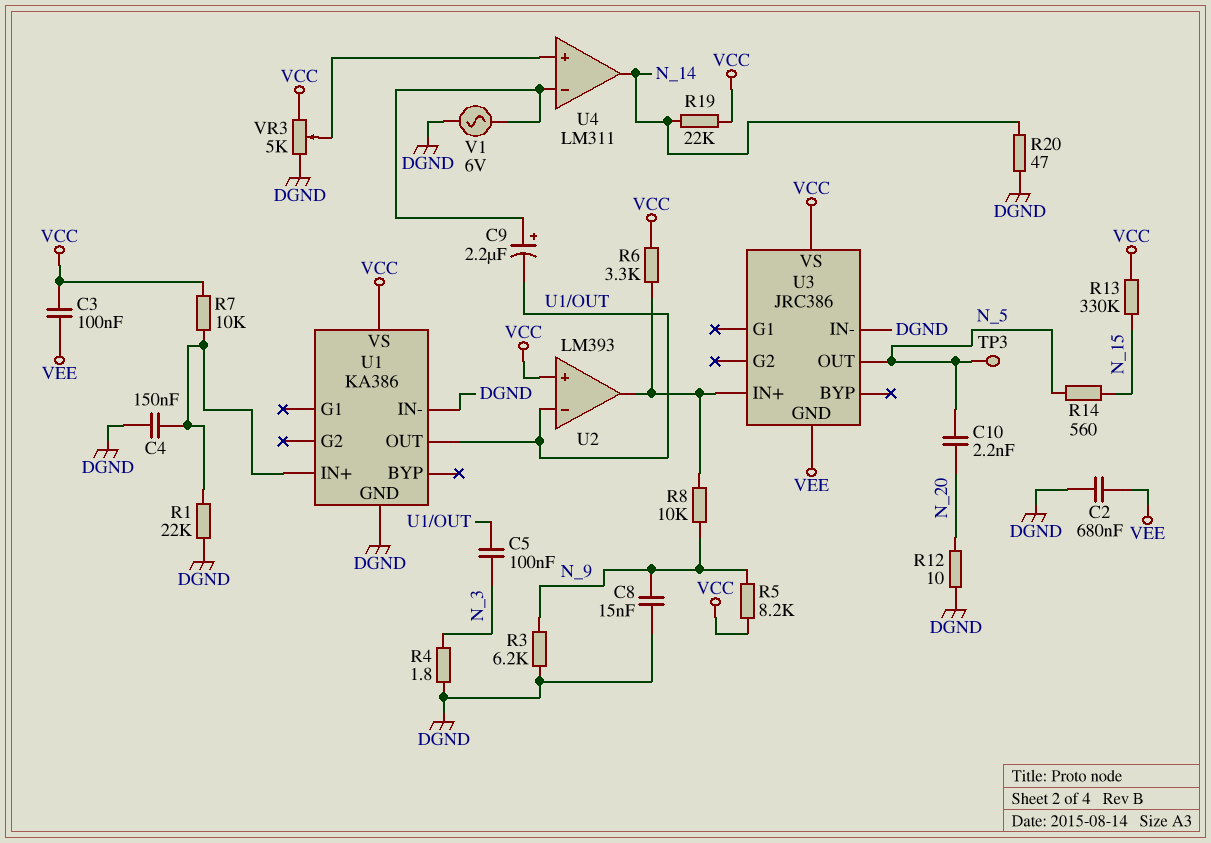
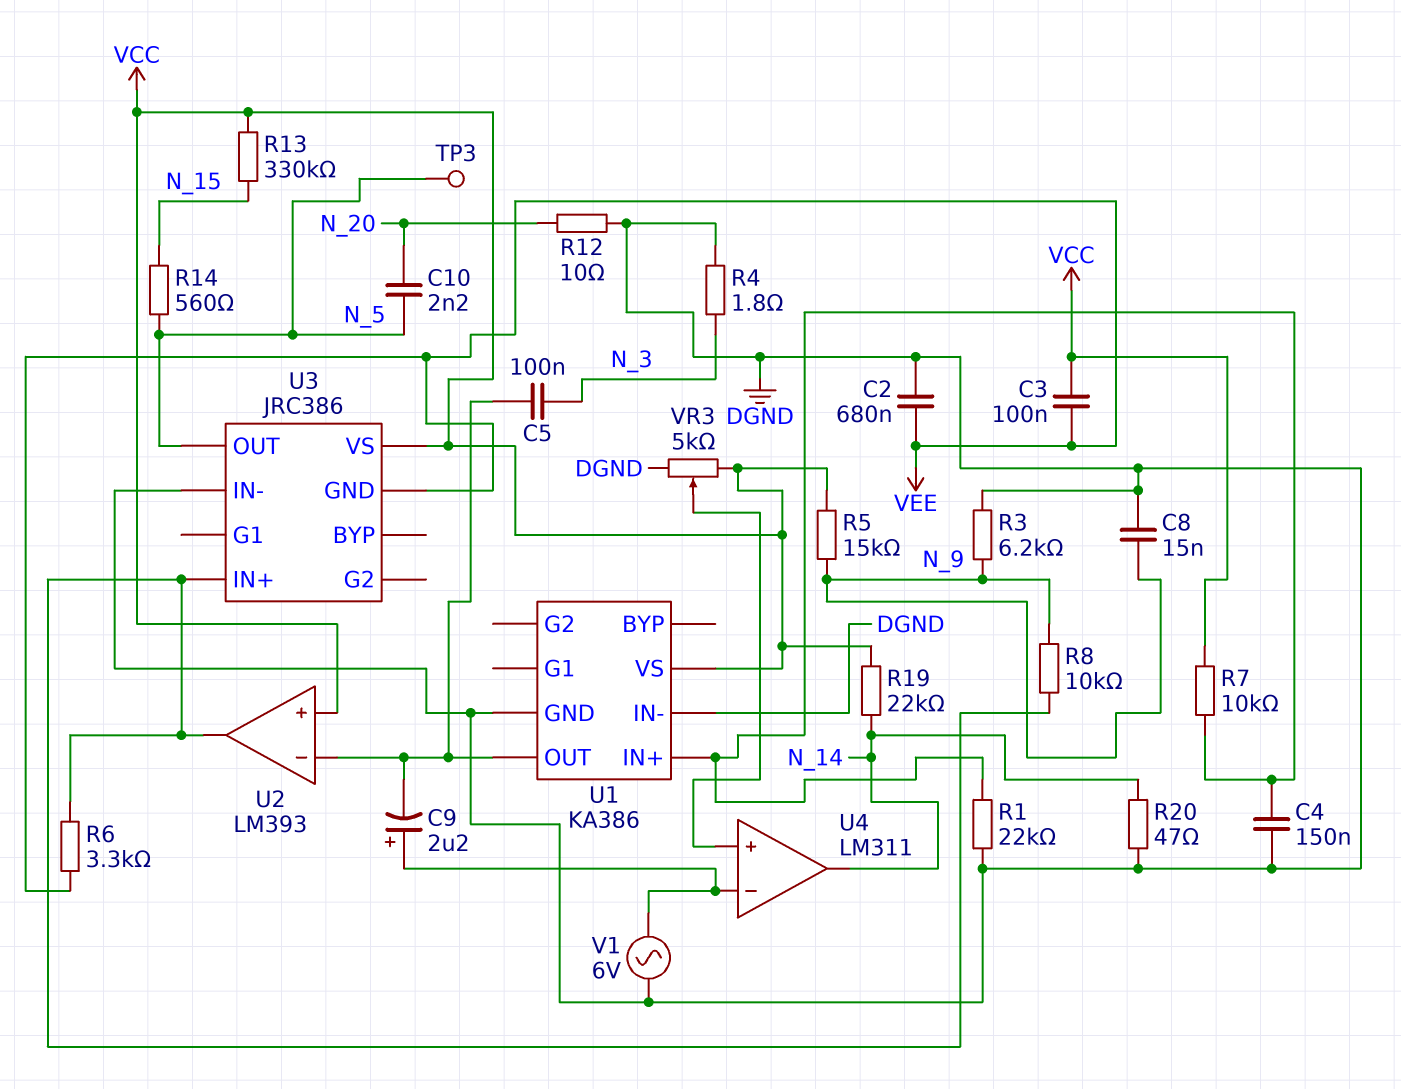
R5: 8.2k (N_9, VCC) -> 15k (N_9, VCC)
R6: 3.3k (U2/out, VCC) -> 3.3k (U2/out, VEE)

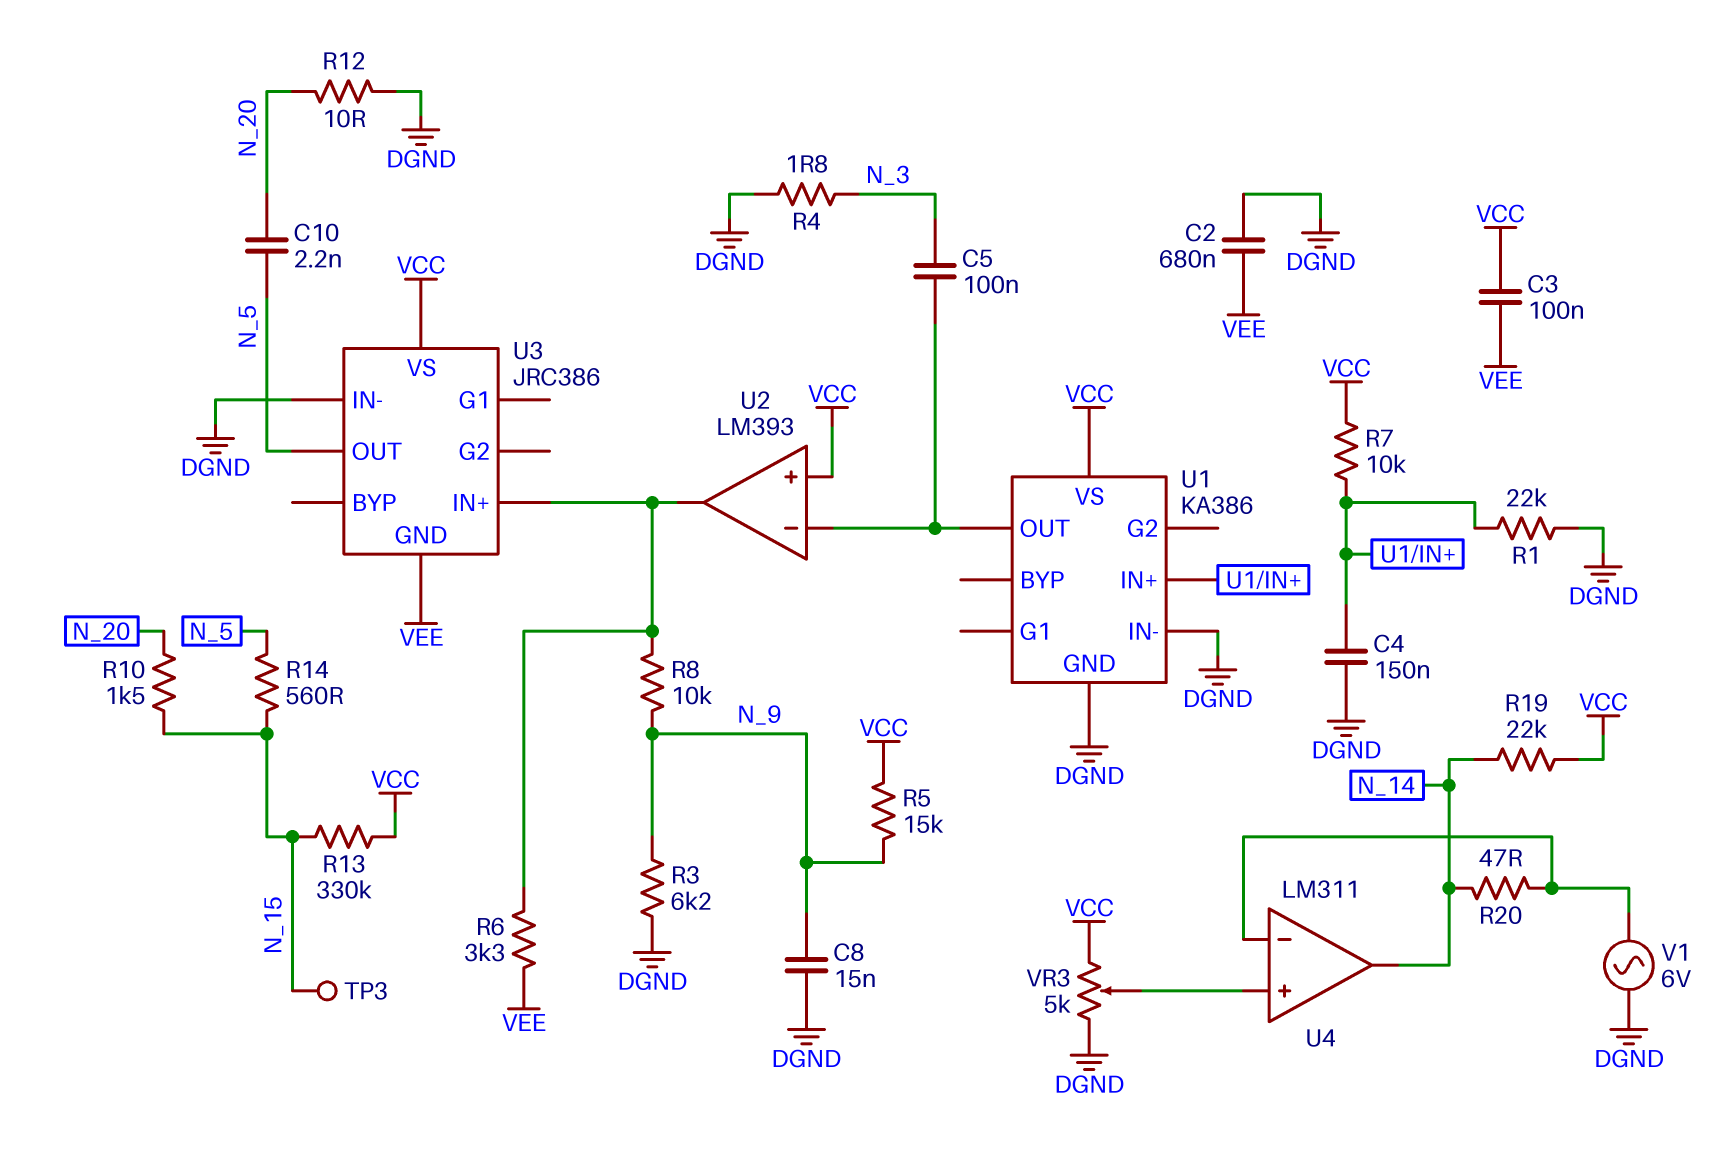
C9: 2.2uF (plus U4/in-, minus U1/OUT) -> none
R10: none -> 1.5k (N_15, N_20)
R20: 47 (DGND, N_14) -> 47 (N_14, U4/in-)
TP3: test point (N_5) -> test point (N_15)

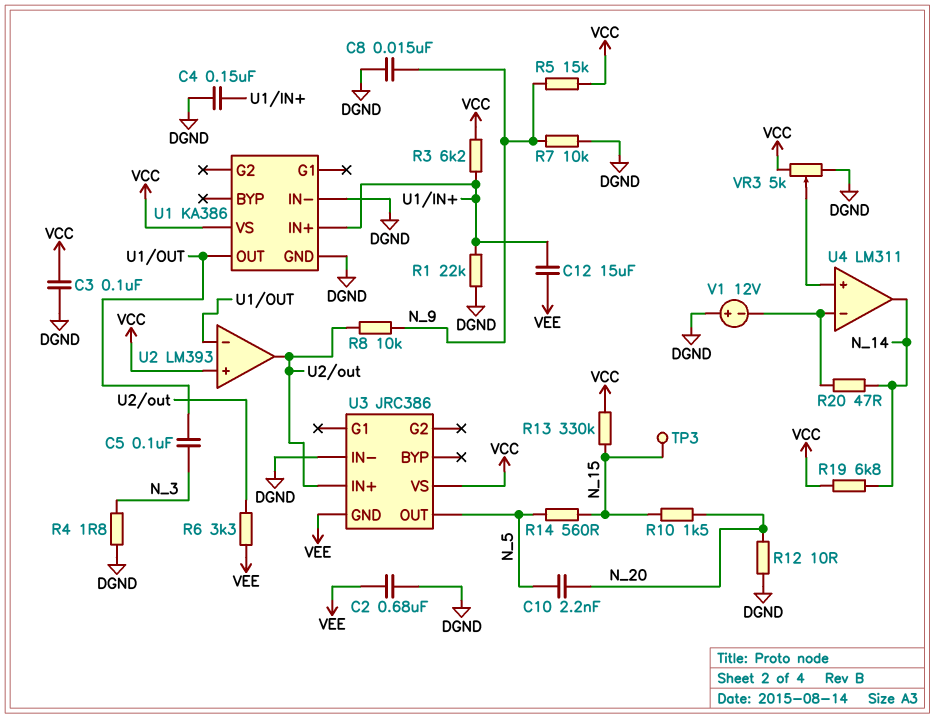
C3: 100nF (VCC, VEE) -> 100nF (DGND, VCC)
C12: none -> 15uF (U1/IN+, VEE)
R3: 6.2k (DGND, N_9) -> 6.2k (U1/IN+, VCC)
R7: 10k (U1/IN+, VCC) -> 10k (DGND, N_9)
R19: 22k (N_14, VCC) -> 6.8k (N_14, VCC)
V1: AC 6V (DGND, U4/in-) -> 12V (plus DGND, minus U4/in-)

